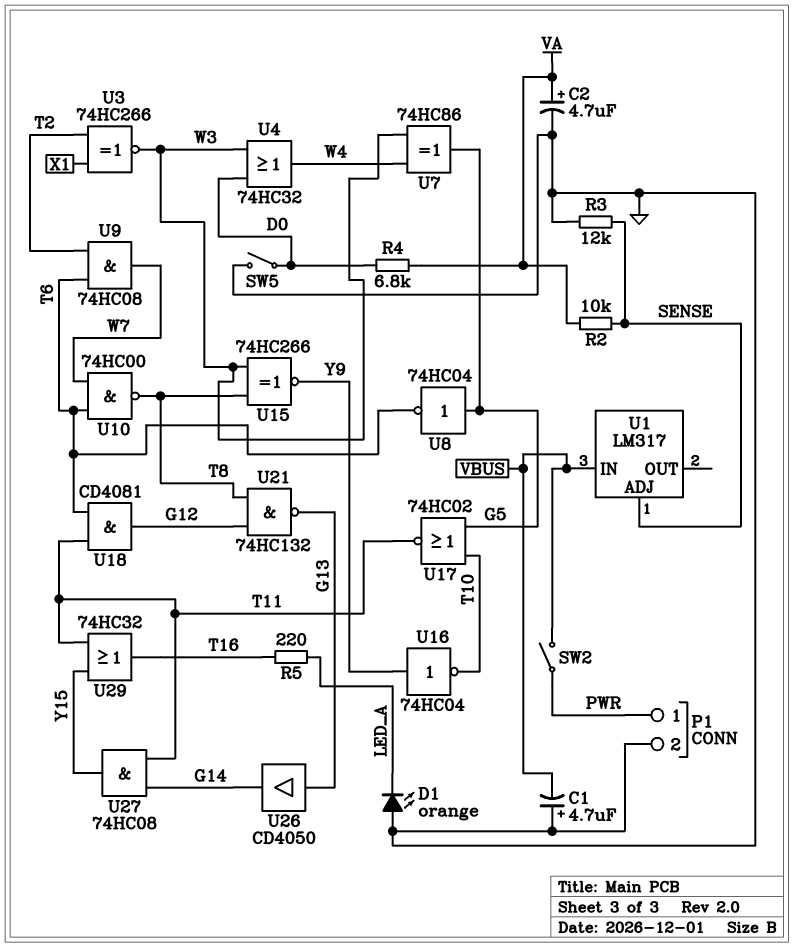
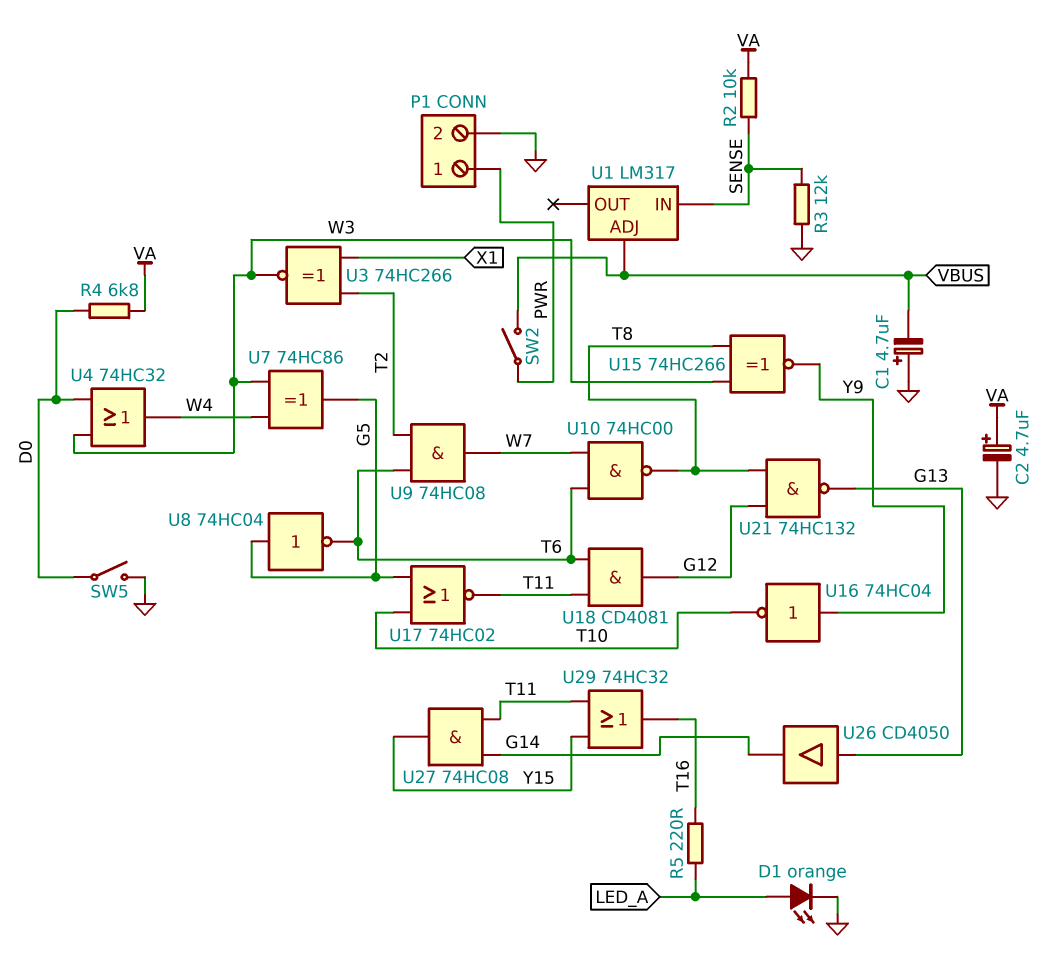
D1: LED orange (A GND, K LED_A) -> LED orange (A LED_A, K GND)
U1 pin ADJ: SENSE -> VBUS
U1 pin IN: VBUS -> SENSE

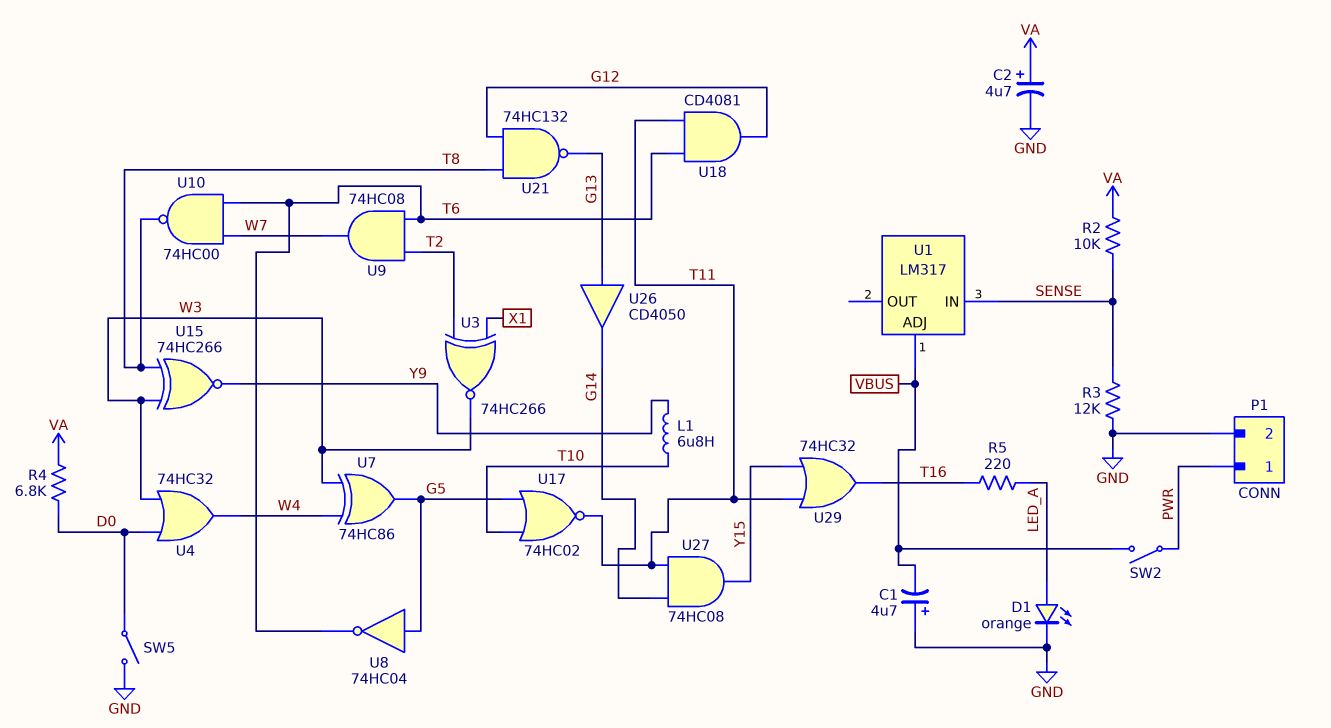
L1: none -> 6.8uH (T10, Y9)
U16: NOT 74HC04 (in Y9, out T10) -> none

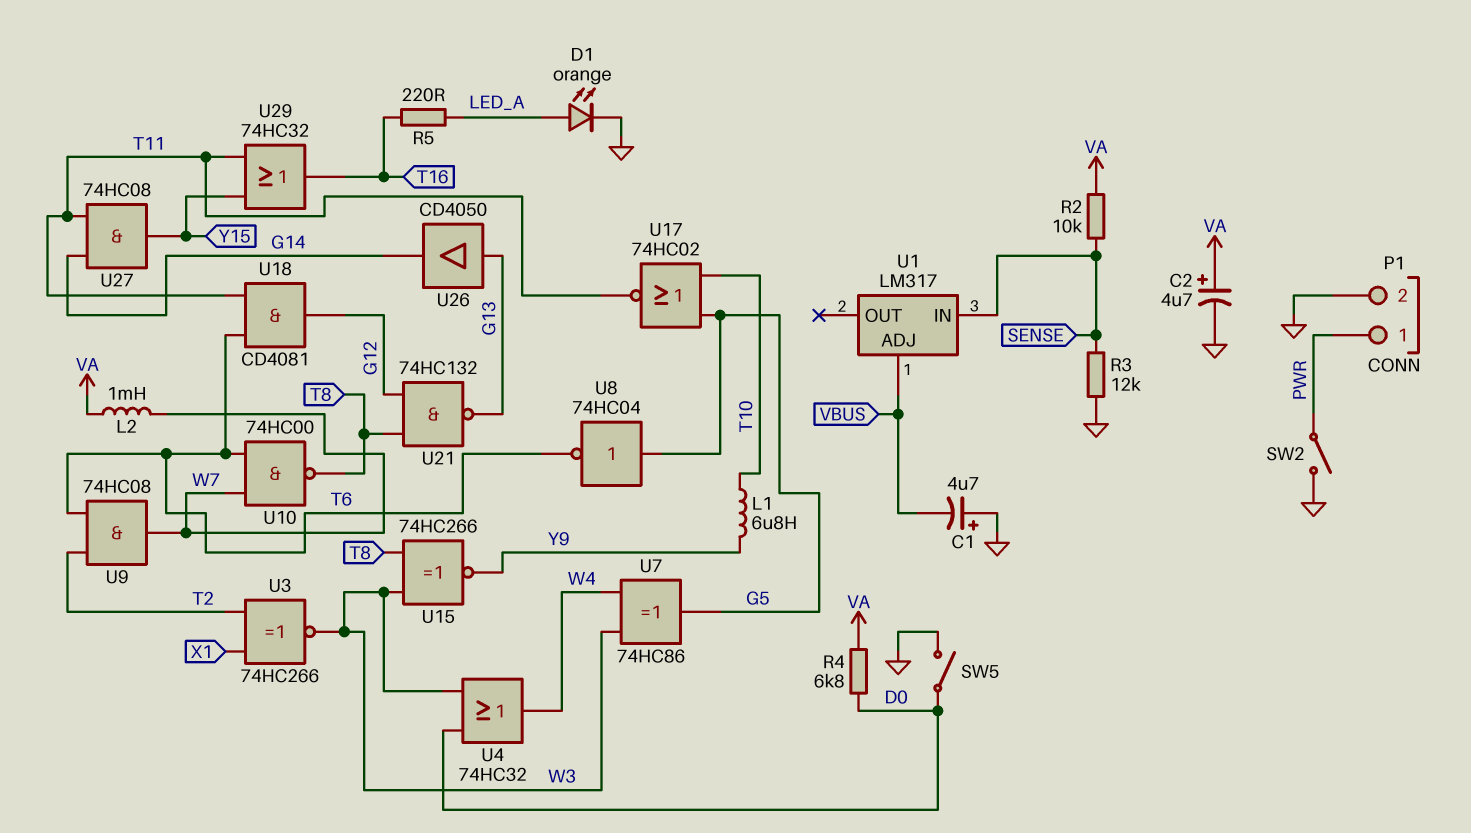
L2: none -> 1mH (VA, W7)
SW2: switch (PWR, VBUS) -> switch (GND, PWR)

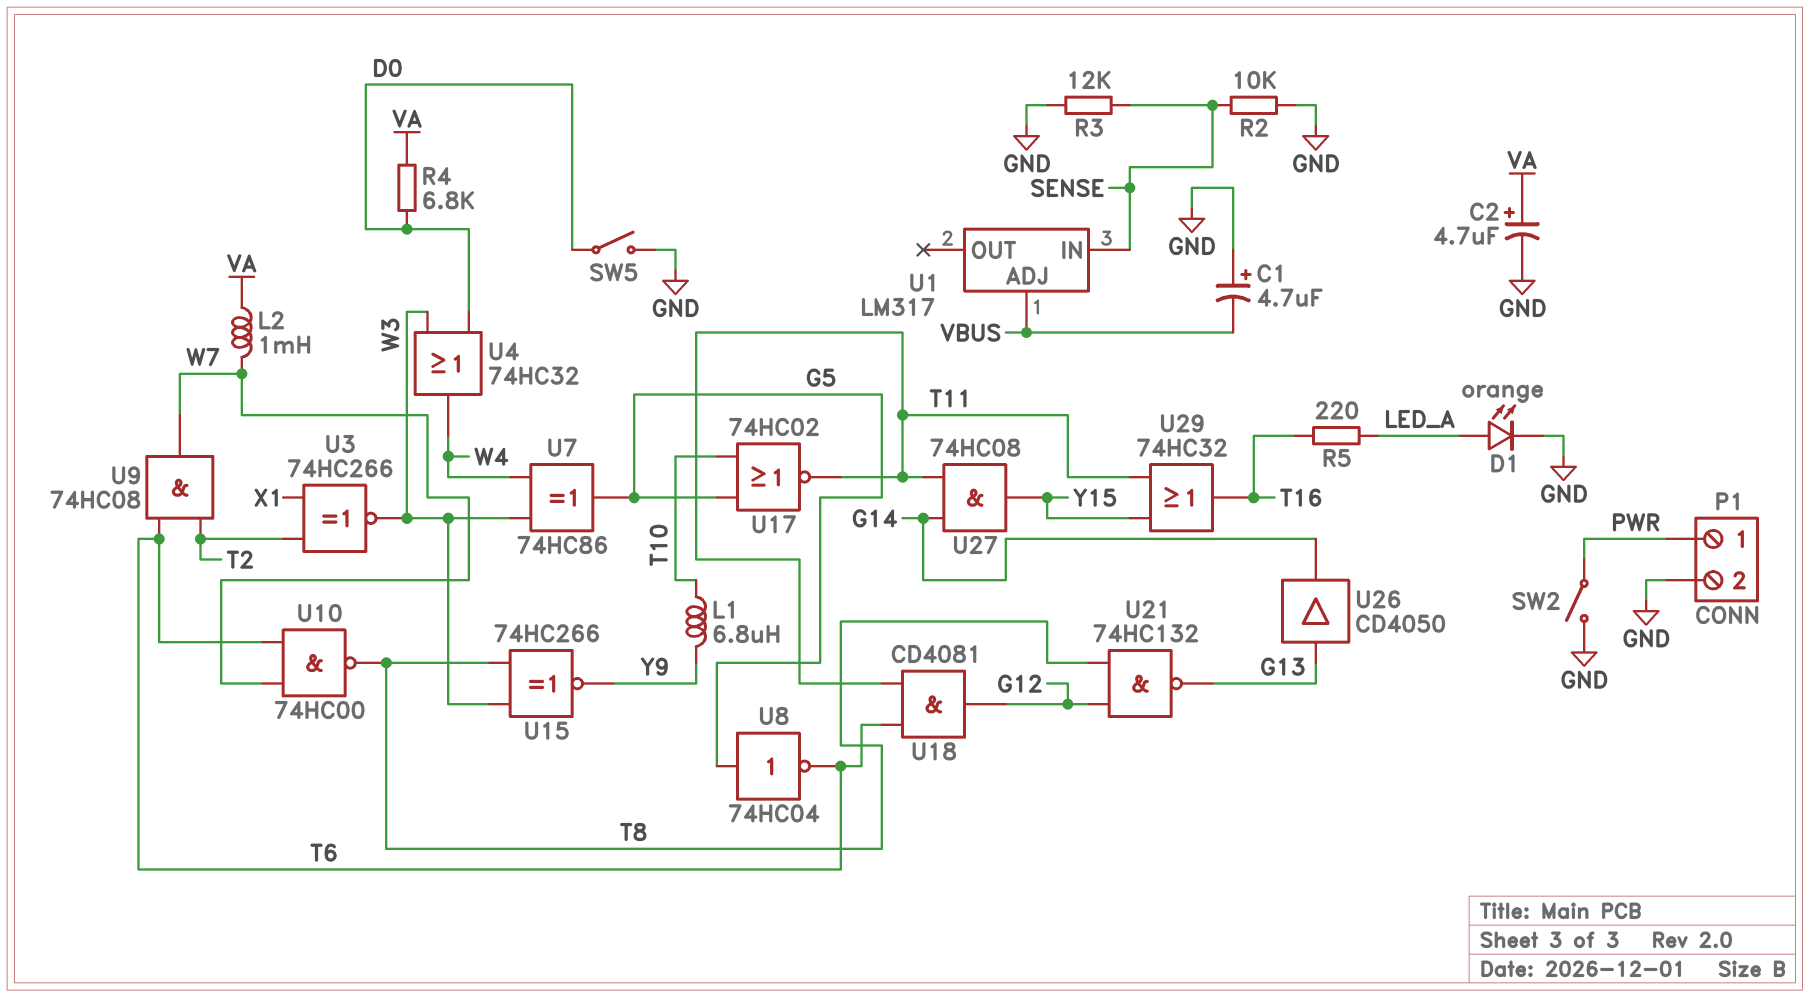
R2: 10k (SENSE, VA) -> 10k (GND, SENSE)

